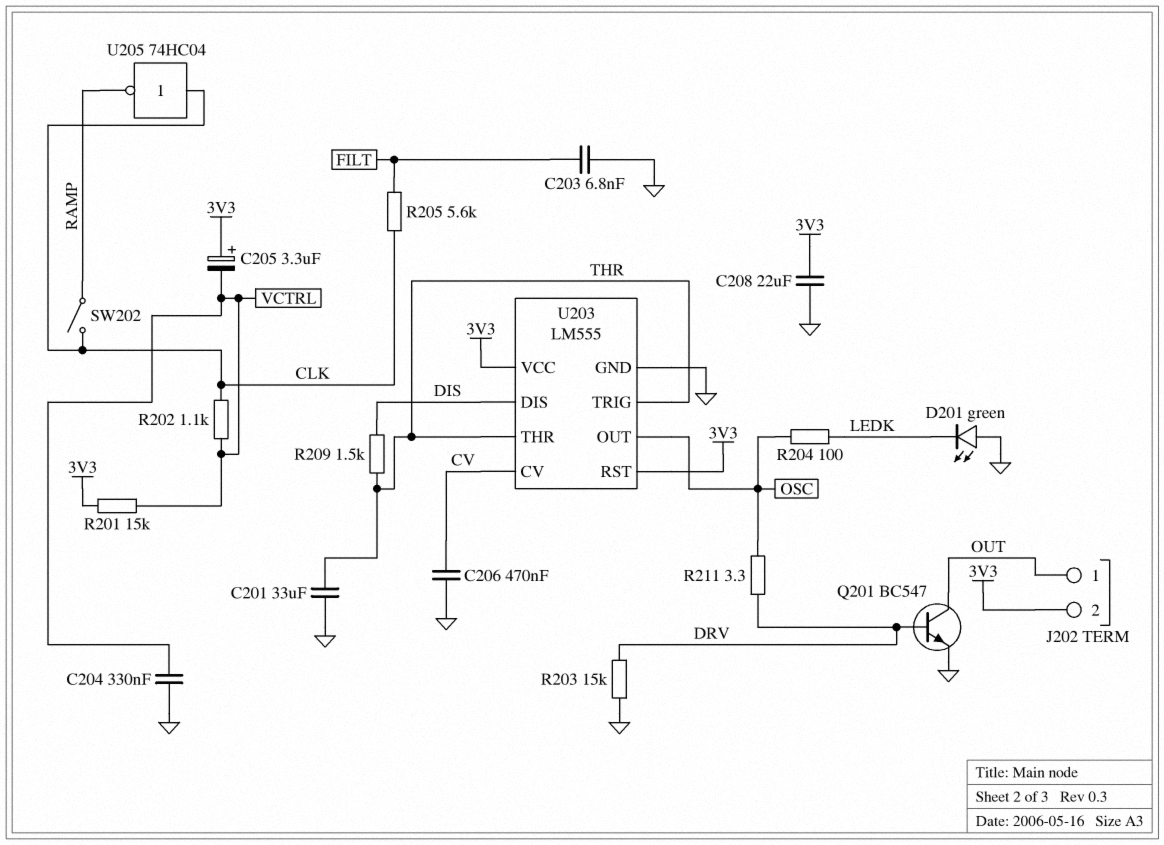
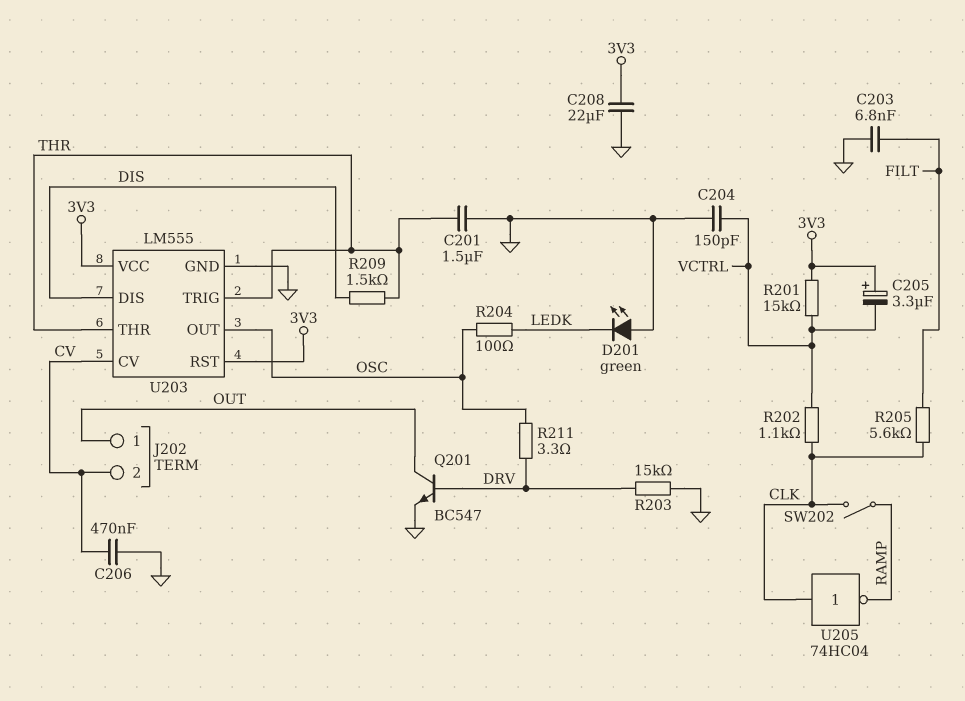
C201: 33uF (GND, THR) -> 1.5uF (GND, THR)
C204: 330nF (GND, VCTRL) -> 150pF (GND, VCTRL)
J202 pin 2: 3V3 -> CV

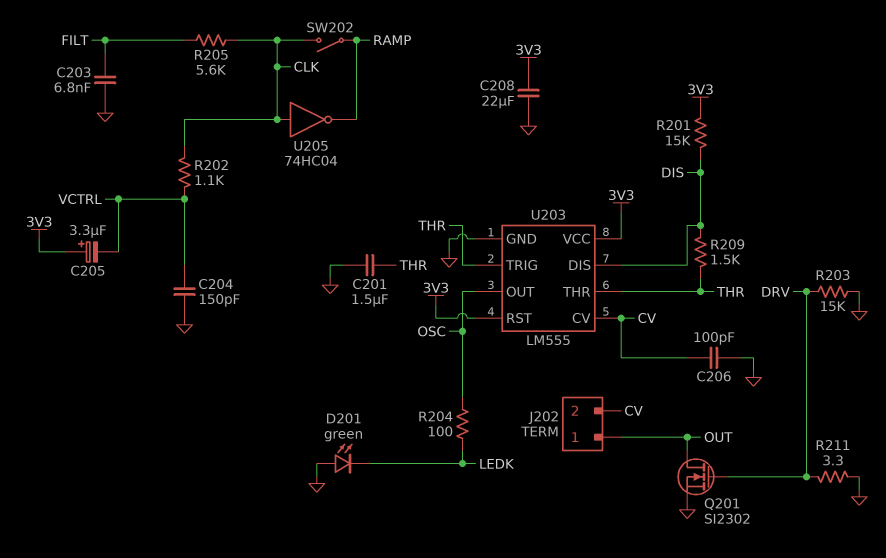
C206: 470nF (CV, GND) -> 100pF (CV, GND)
Q201: NPN BC547 (B DRV, C OUT, E GND) -> NMOS SI2302 (G DRV, D OUT, S GND)
R201: 15k (3V3, VCTRL) -> 15k (3V3, DIS)
R211: 3.3 (DRV, OSC) -> 3.3 (DRV, GND)

